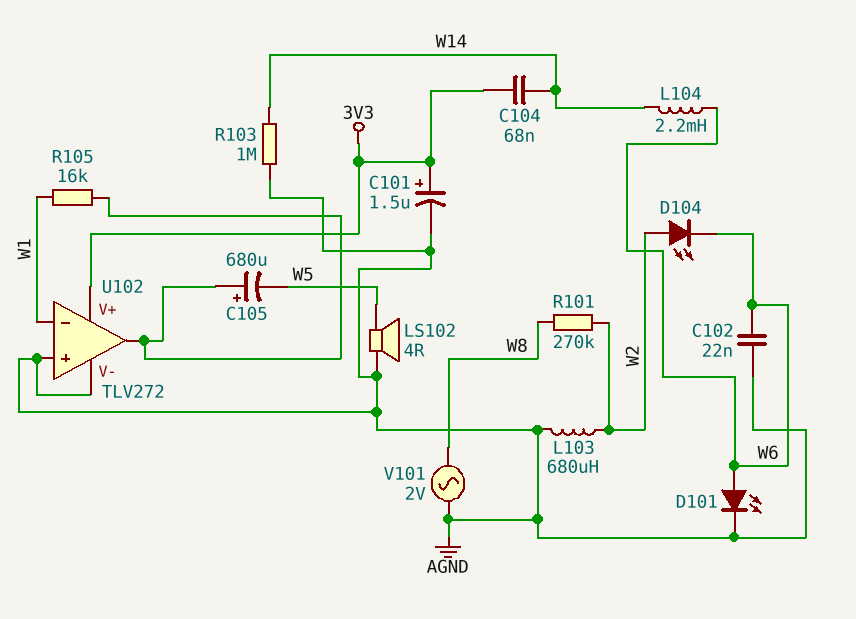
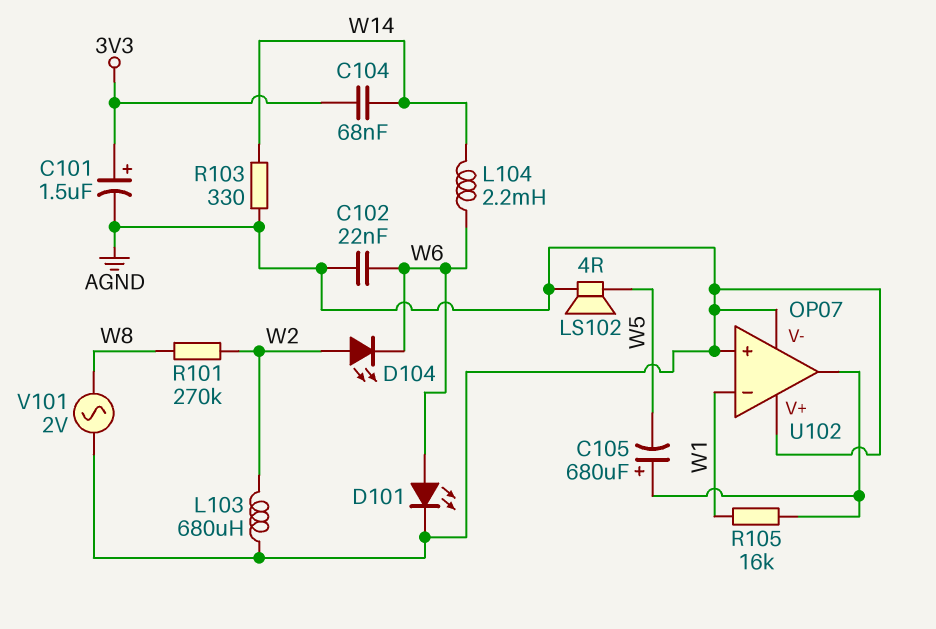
R103: 1M (AGND, W14) -> 330 (AGND, W14)
U102: TLV272 -> OP07
U102 pin V+: 3V3 -> AGND

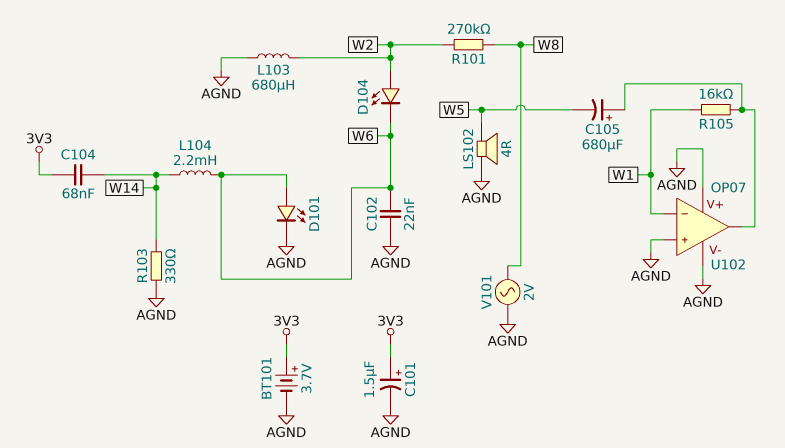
BT101: none -> 3.7V (plus 3V3, minus AGND)

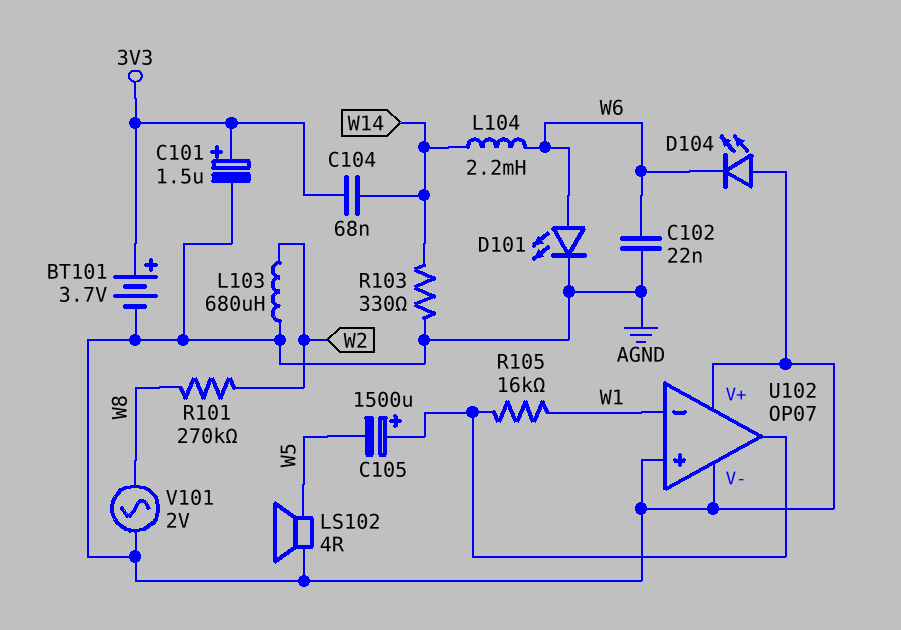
C105: 680uF (plus U102/out, minus W5) -> 1500uF (plus U102/out, minus W5)
D104: LED (A W2, K W6) -> LED (A AGND, K W6)

